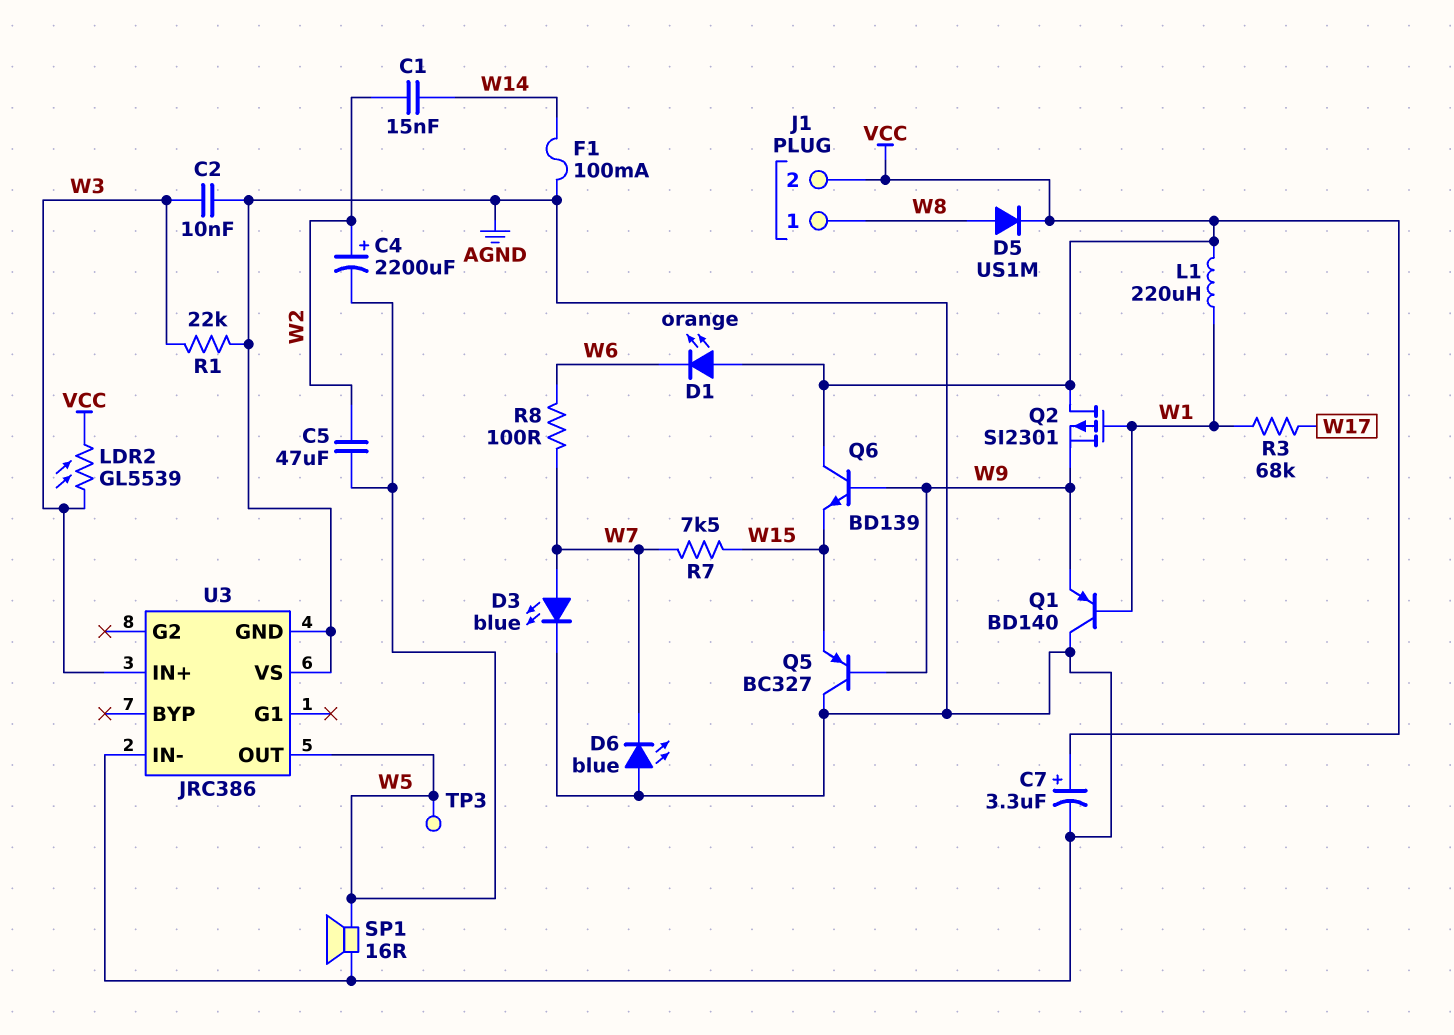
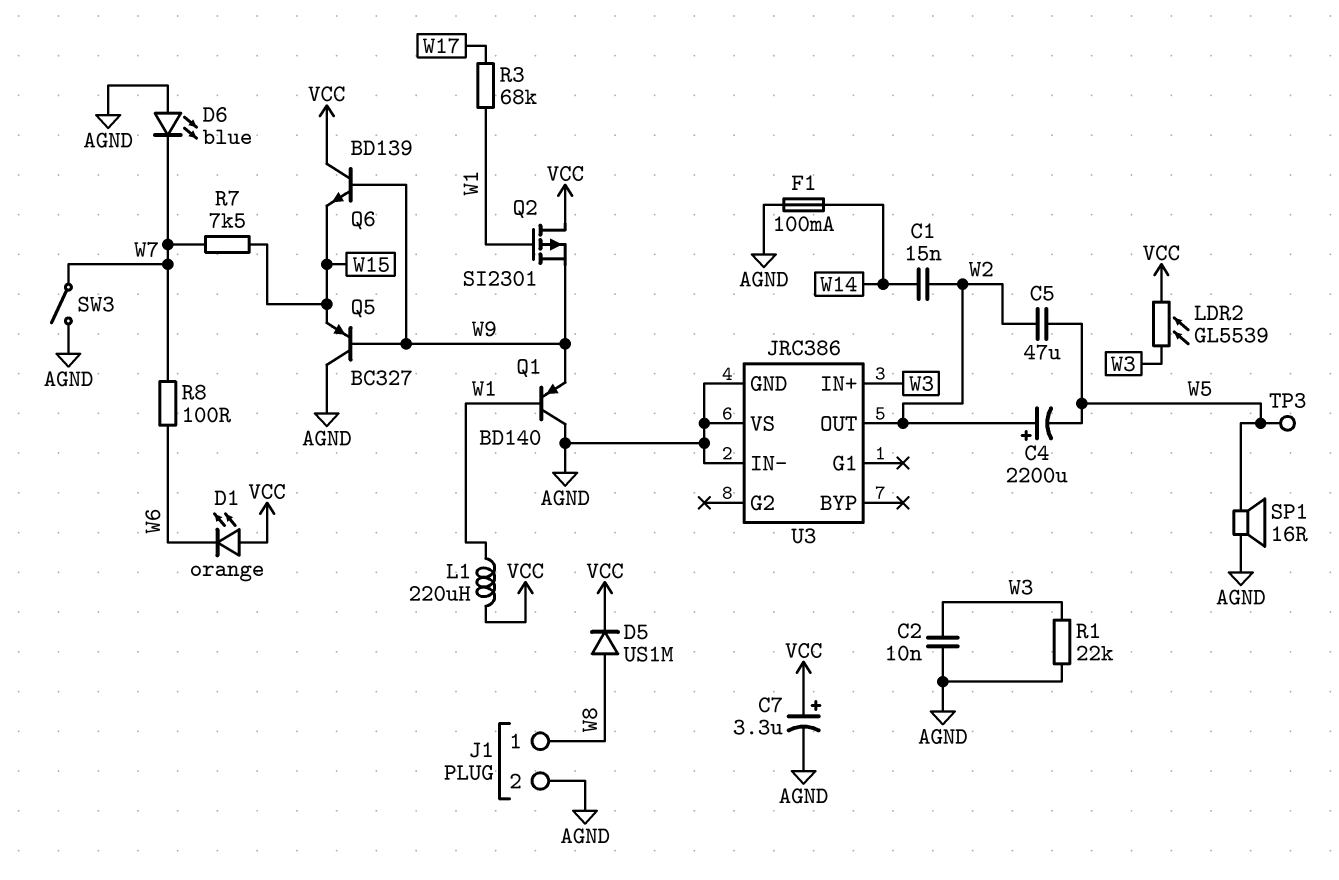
D3: LED blue (A W7, K AGND) -> none
J1 pin 2: VCC -> AGND
SW3: none -> switch (AGND, W7)
U3 pin OUT: W5 -> W2

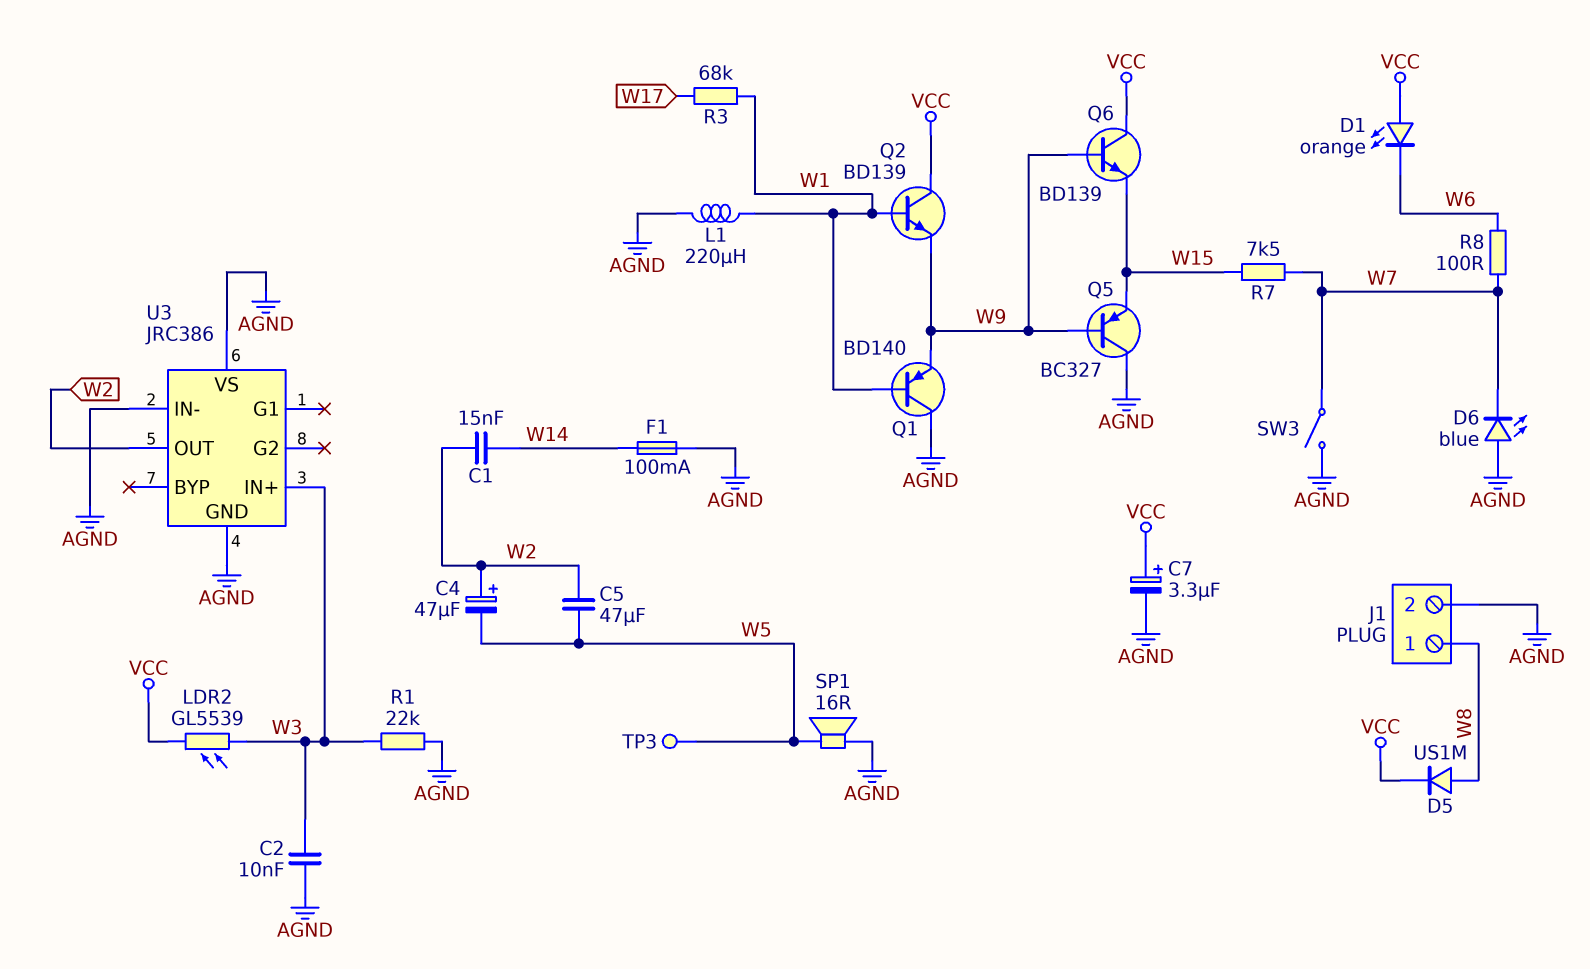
C4: 2200uF (plus W2, minus W5) -> 47uF (plus W2, minus W5)
L1: 220uH (VCC, W1) -> 220uH (AGND, W1)
Q2: PMOS SI2301 (G W1, D VCC, S W9) -> NPN BD139 (B W1, C VCC, E W9)

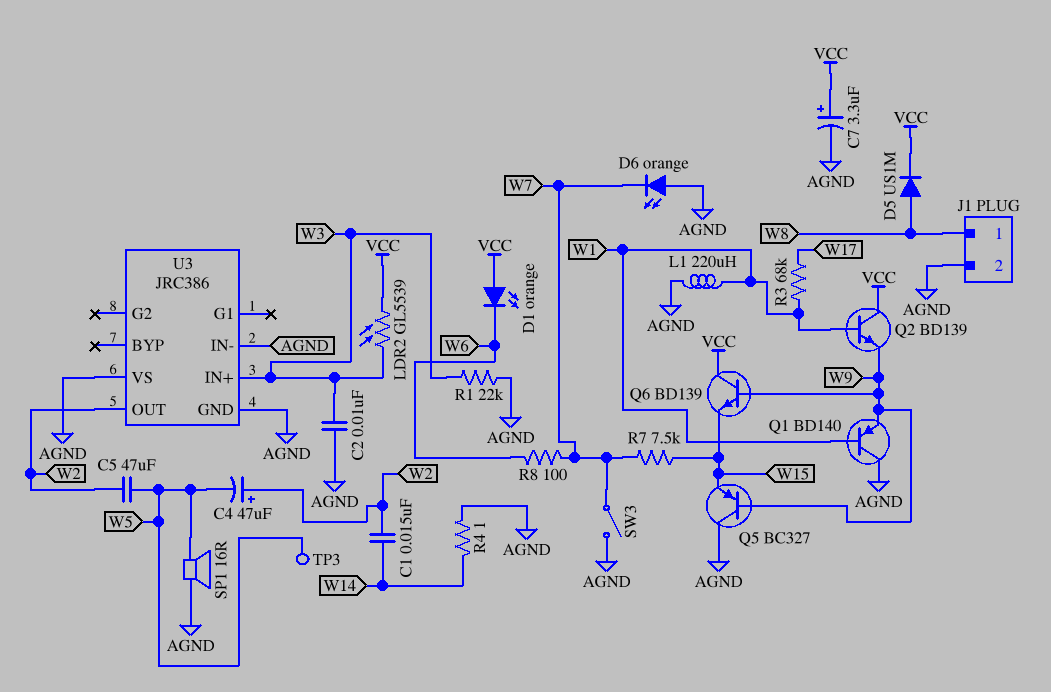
D6: LED blue (A AGND, K W7) -> LED orange (A AGND, K W7)
F1: 100mA (AGND, W14) -> none
R4: none -> 1 (AGND, W14)

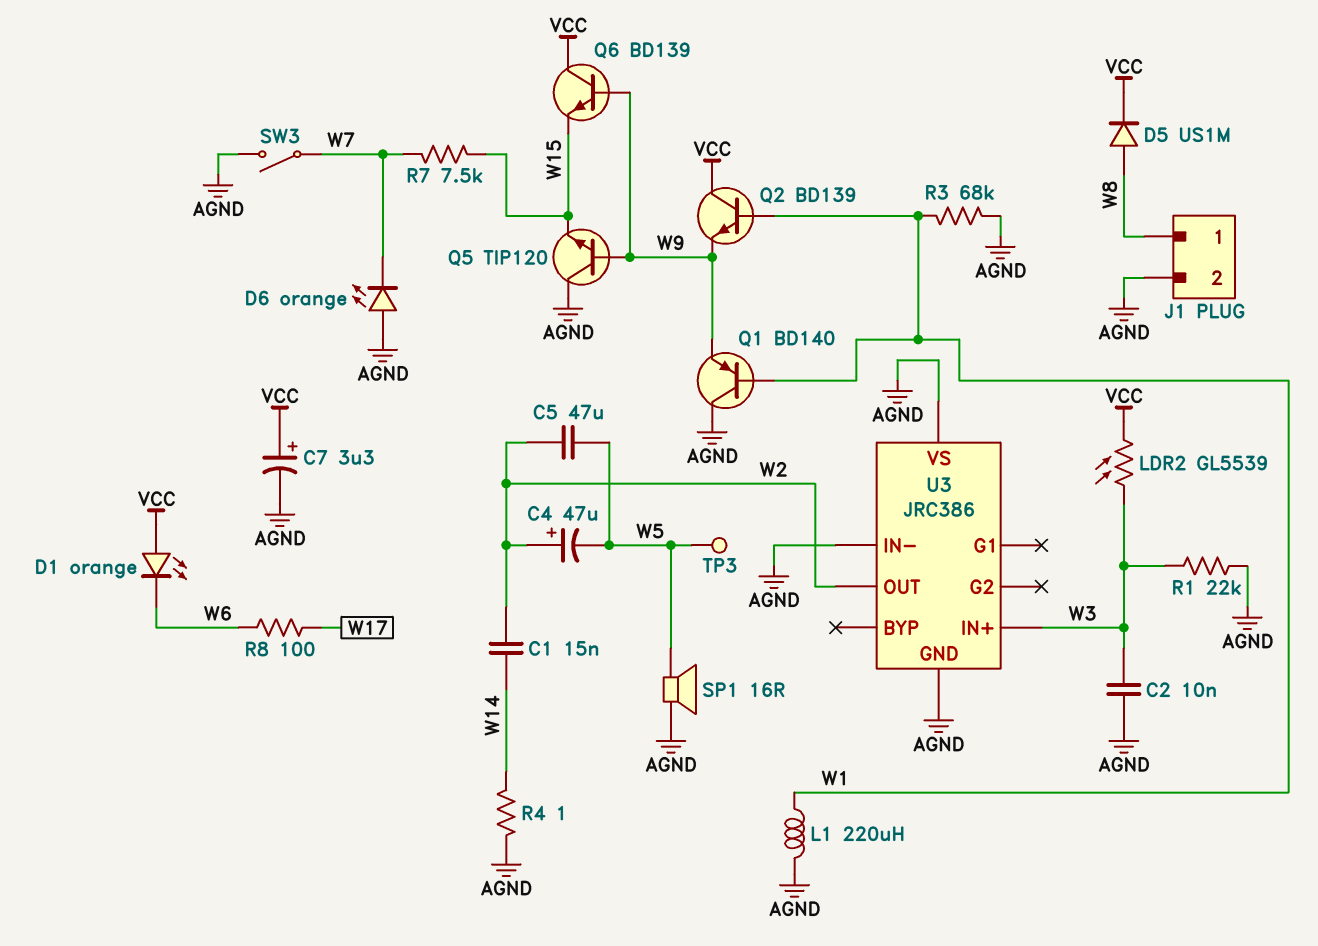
Q5: PNP BC327 (B W9, C AGND, E W15) -> NPN TIP120 (B W9, C AGND, E W15)
R3: 68k (W1, W17) -> 68k (AGND, W1)
R8: 100 (W6, W7) -> 100 (W6, W17)

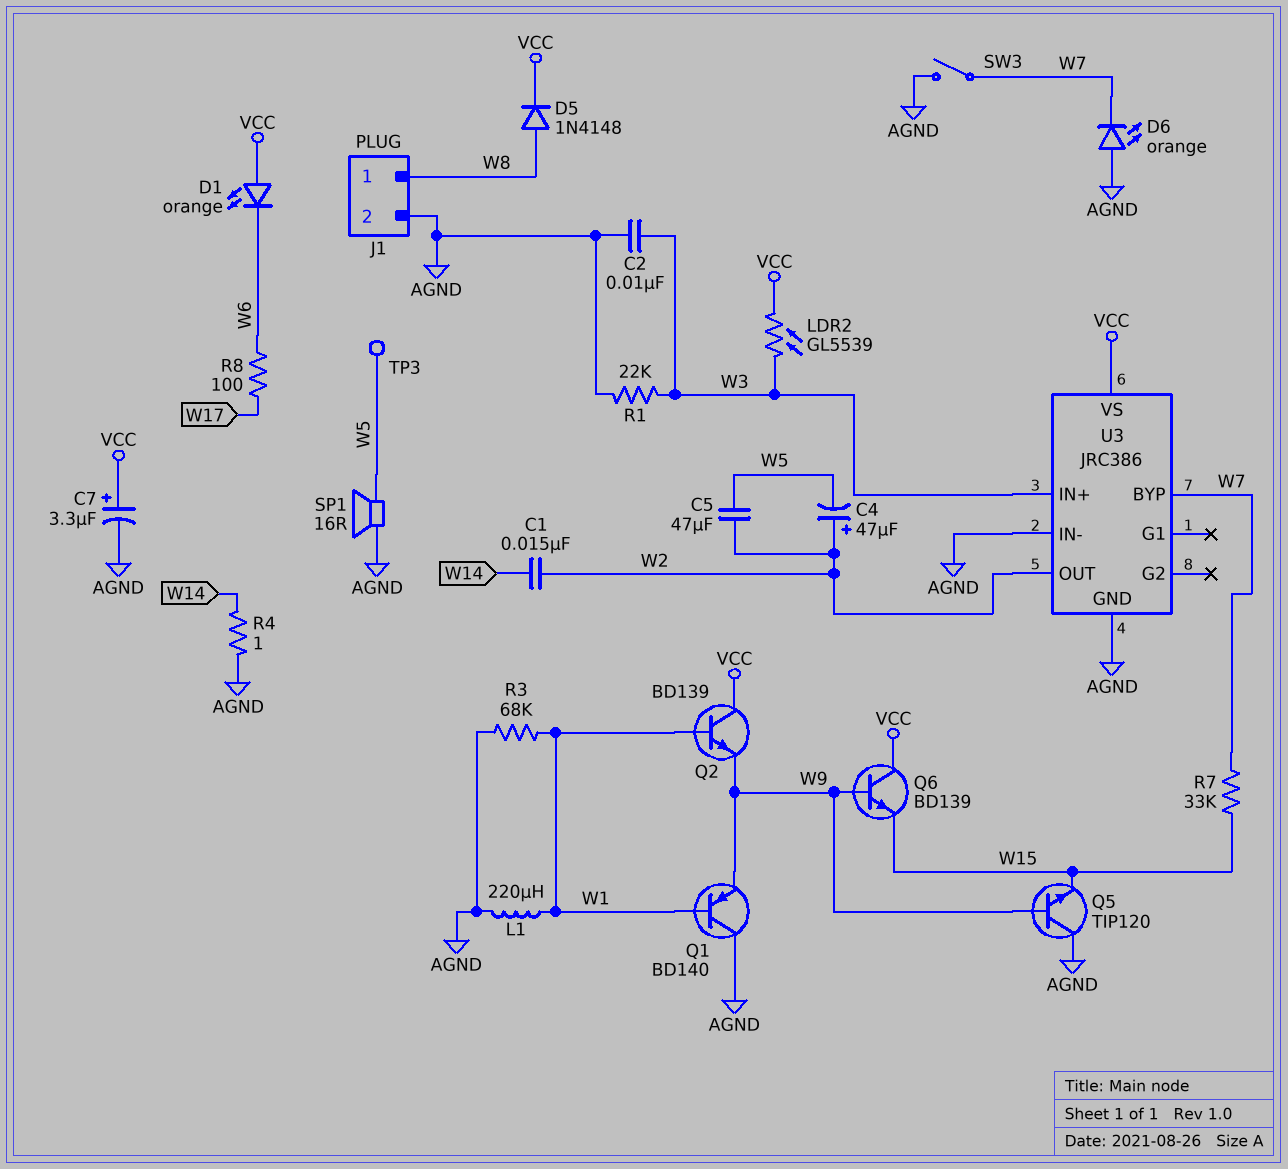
D5: diode US1M (A W8, K VCC) -> diode 1N4148 (A W8, K VCC)
R7: 7.5k (W7, W15) -> 33k (W7, W15)
U3 pin BYP: none -> W7
U3 pin VS: AGND -> VCC

